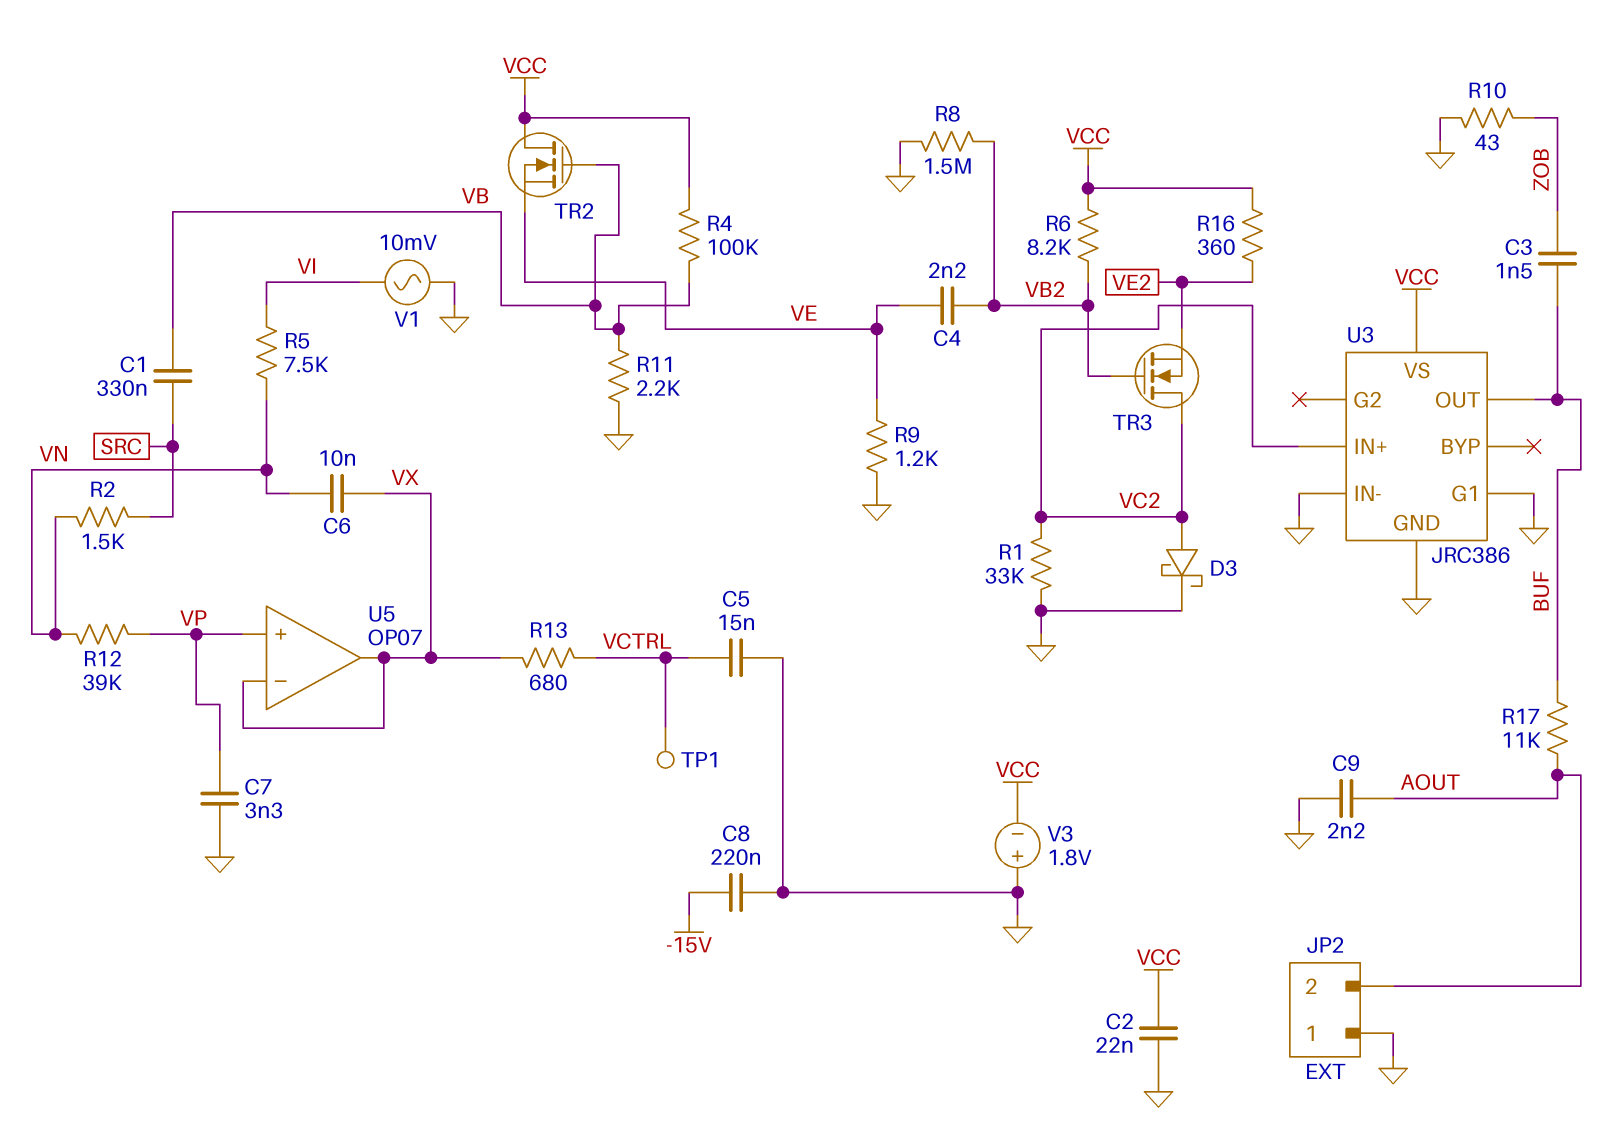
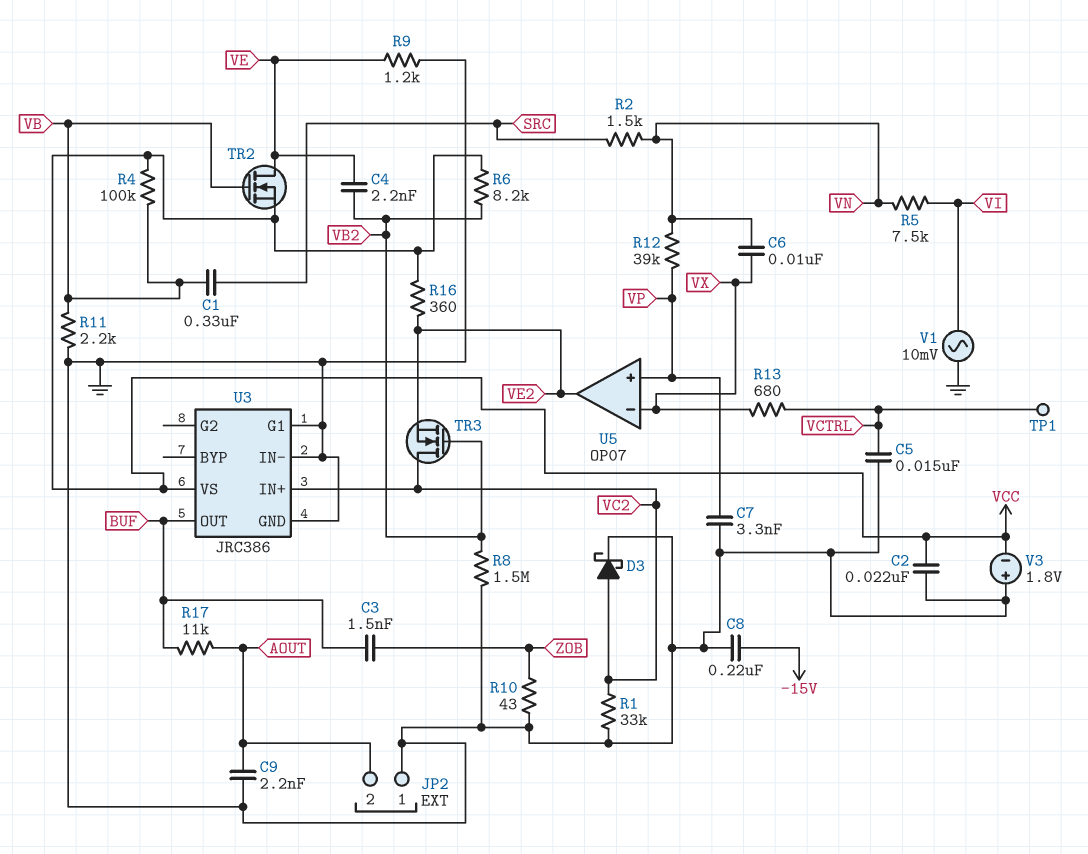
TR2: NMOS (G VB, D VCC, S VE) -> NMOS (G VB, D VE, S VCC)
U5 pin out: VX -> VE2

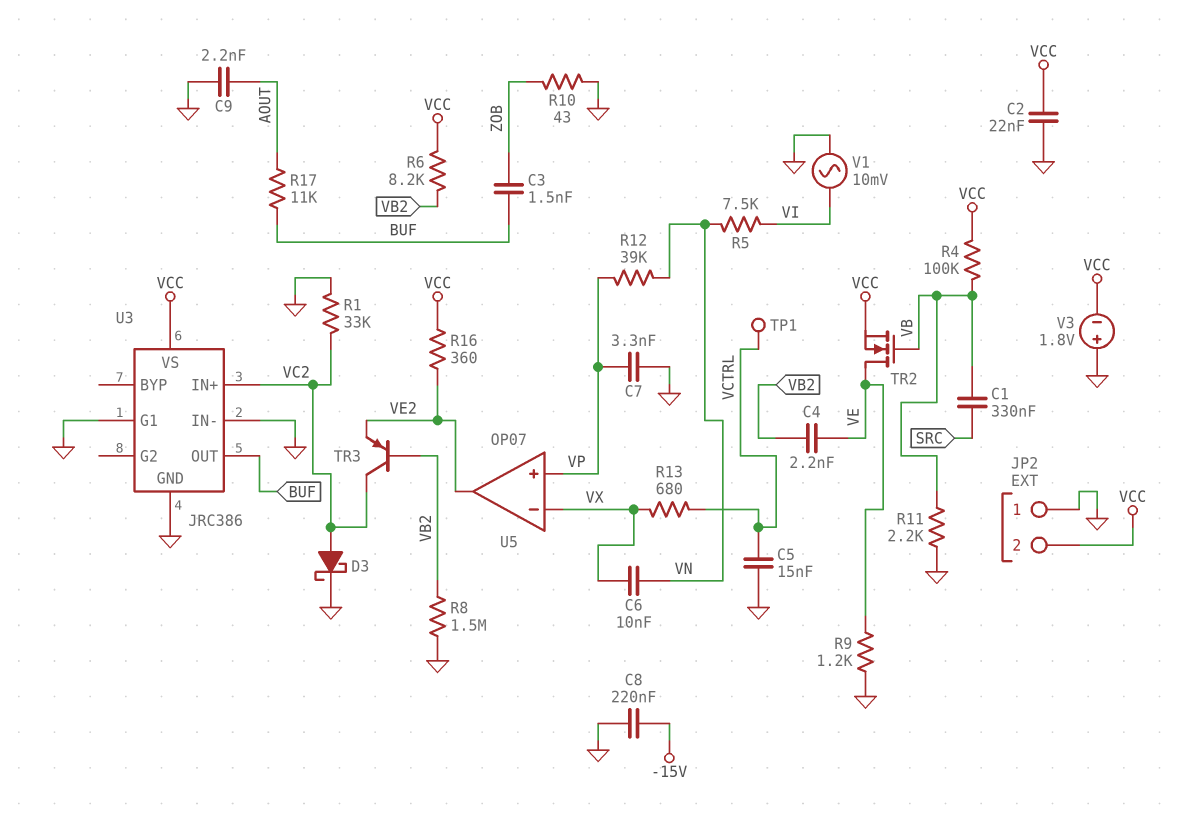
JP2 pin 2: AOUT -> VCC
R2: 1.5k (SRC, VN) -> none
TR3: NMOS (G VB2, D VC2, S VE2) -> PNP (B VB2, C VC2, E VE2)

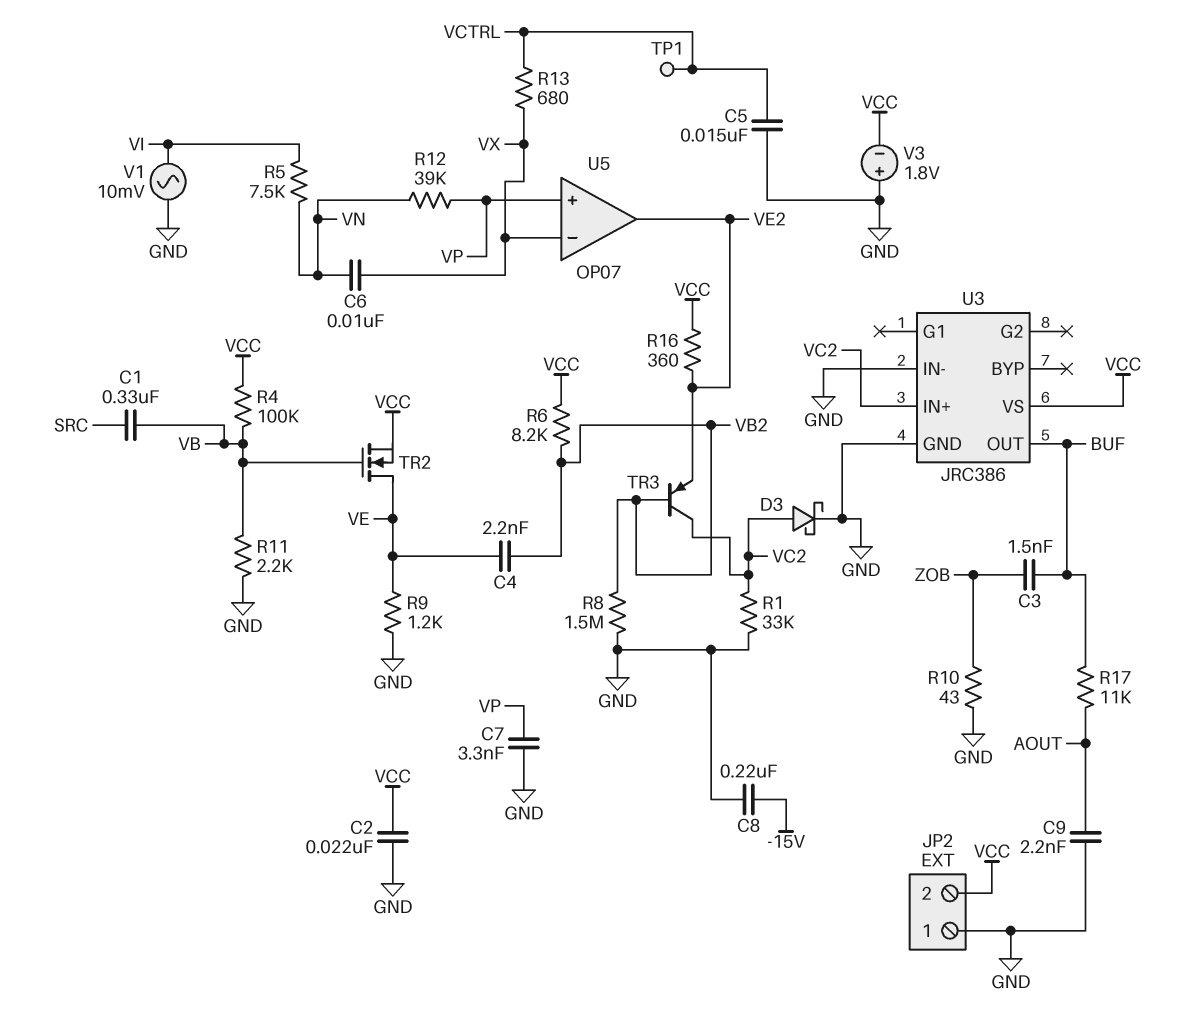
U3 pin G1: GND -> none

